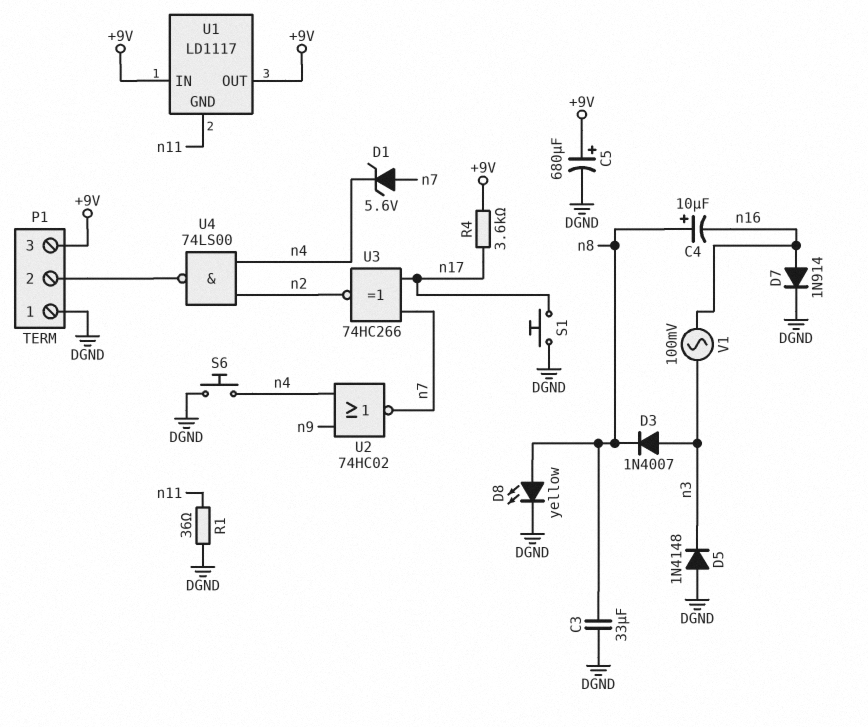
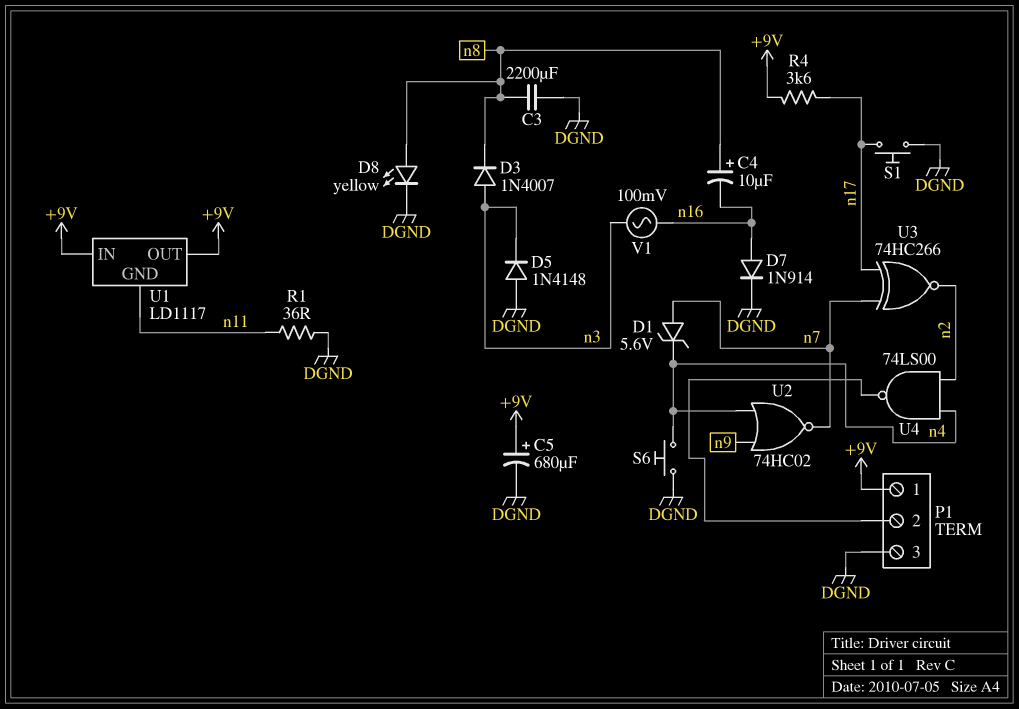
C3: 33uF (DGND, n8) -> 2200uF (DGND, n8)
P1 pin 1: DGND -> +9V
P1 pin 3: +9V -> DGND

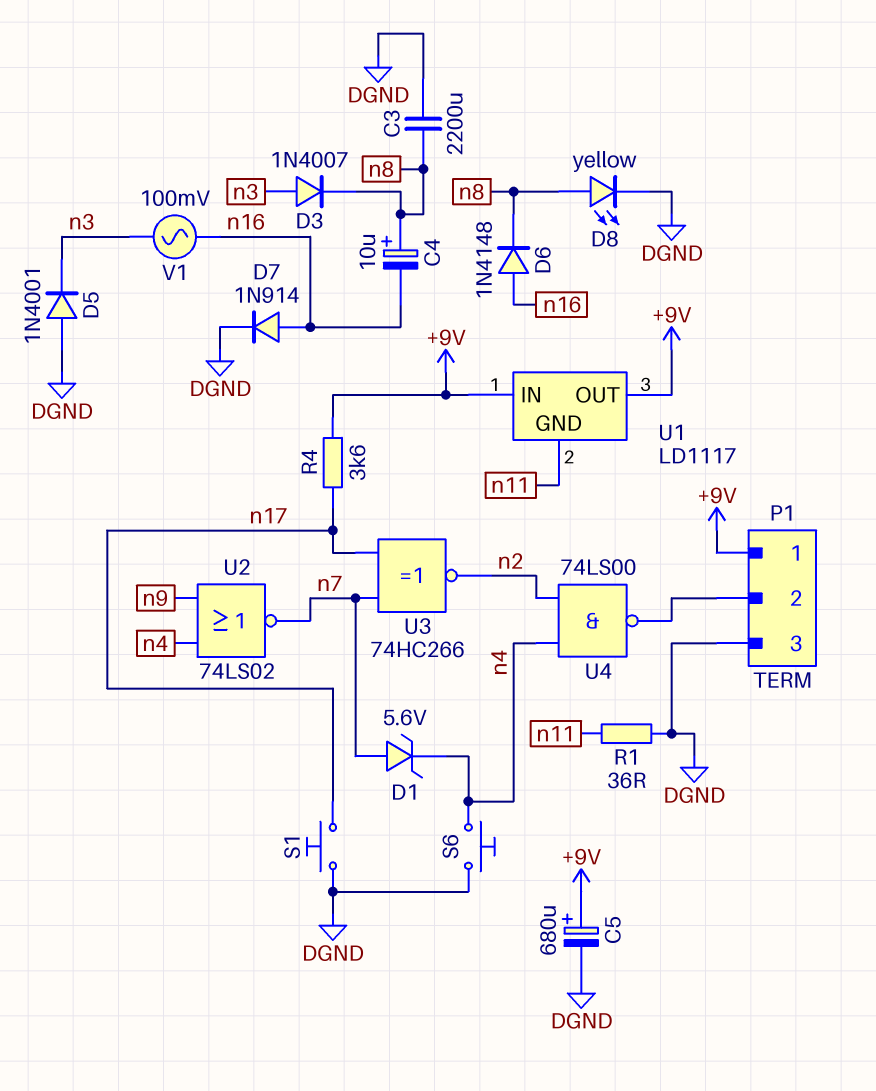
D5: diode 1N4148 (A DGND, K n3) -> diode 1N4001 (A DGND, K n3)
D6: none -> diode 1N4148 (A n16, K n8)
U2: NOR 74HC02 (in n4, in n9, out n7) -> NOR 74LS02 (in n4, in n9, out n7)

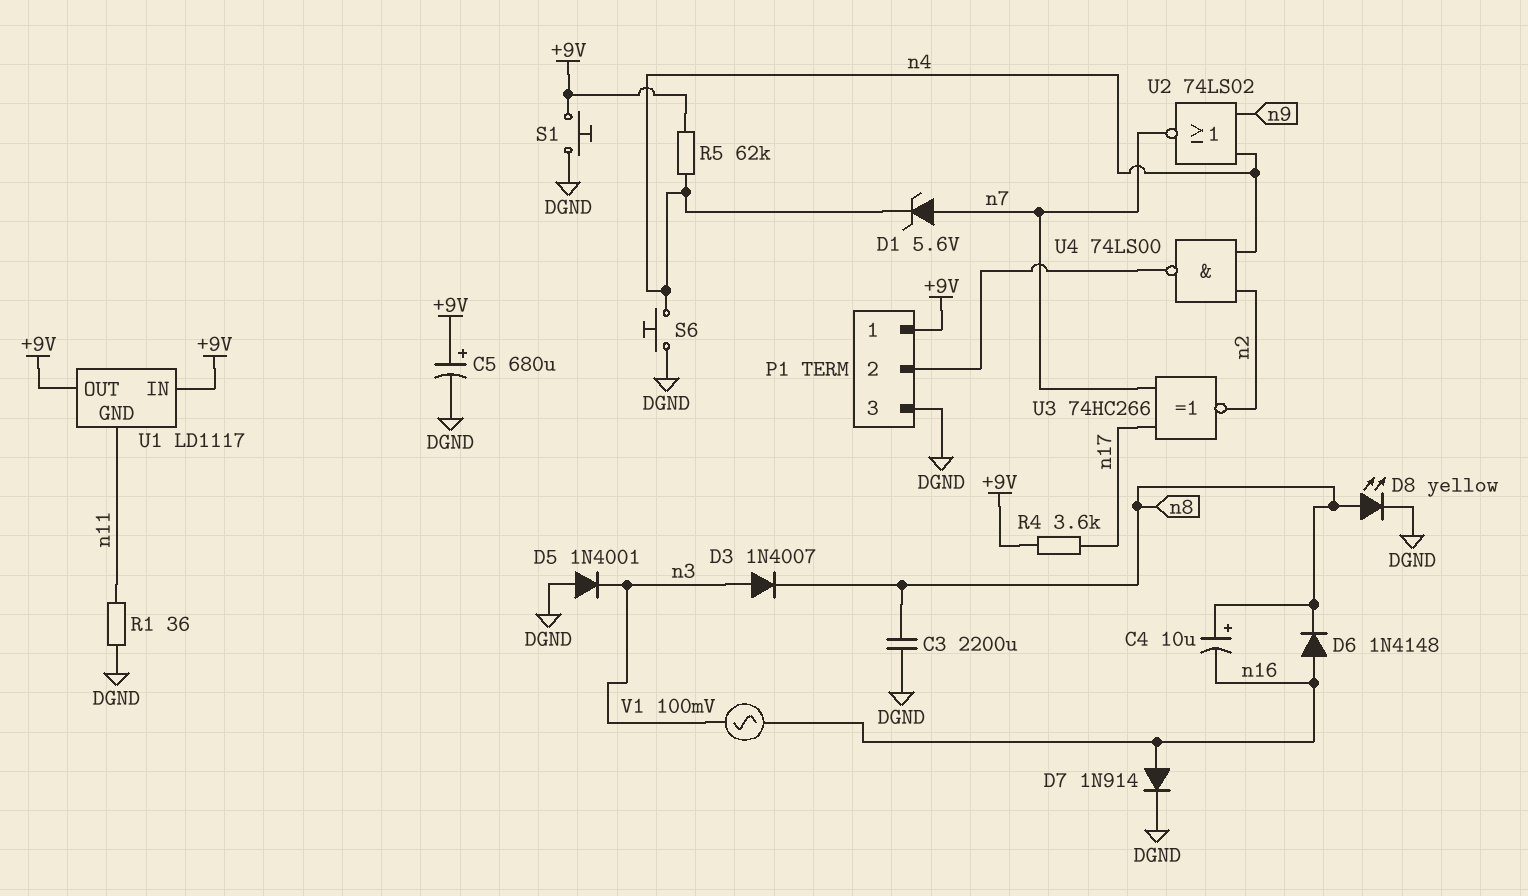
R5: none -> 62k (+9V, n4)
S1: button (DGND, n17) -> button (+9V, DGND)

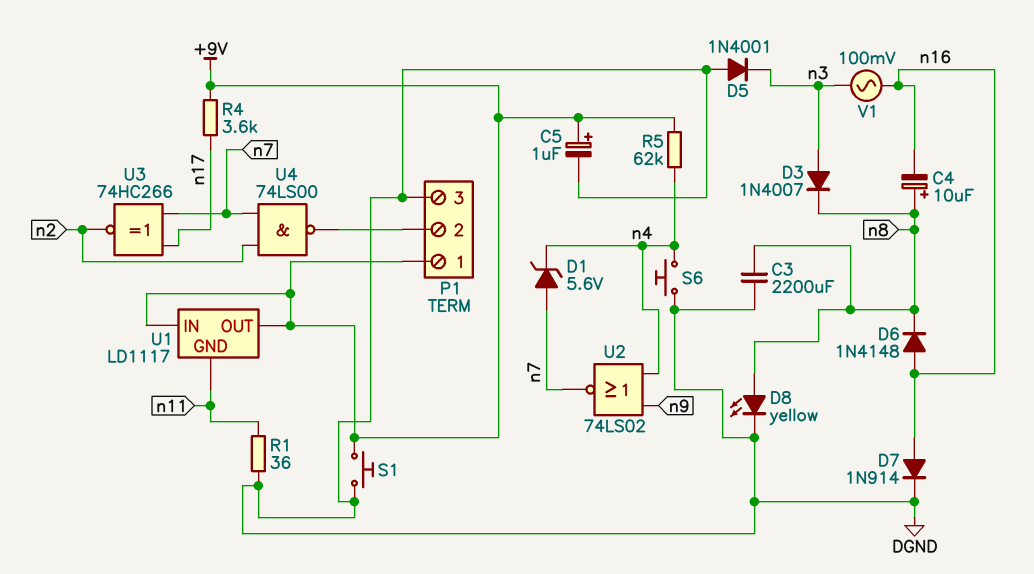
C5: 680uF (plus +9V, minus DGND) -> 1uF (plus +9V, minus DGND)
U4: NAND 74LS00 (in n2, in n4, out P1/2) -> NAND 74LS00 (in n2, in n7, out P1/2)

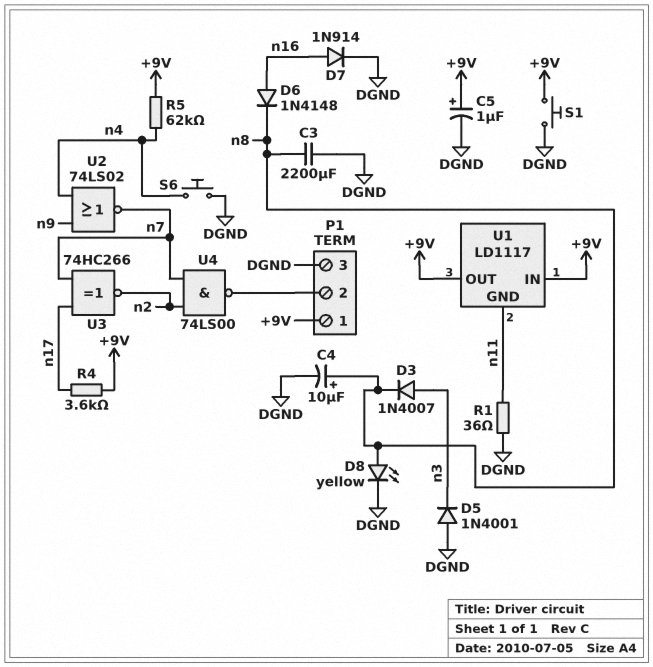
C4: 10uF (plus n8, minus n16) -> 10uF (plus n8, minus DGND)
D1: zener 5.6V (A n7, K n4) -> none
V1: AC 100mV (n3, n16) -> none

